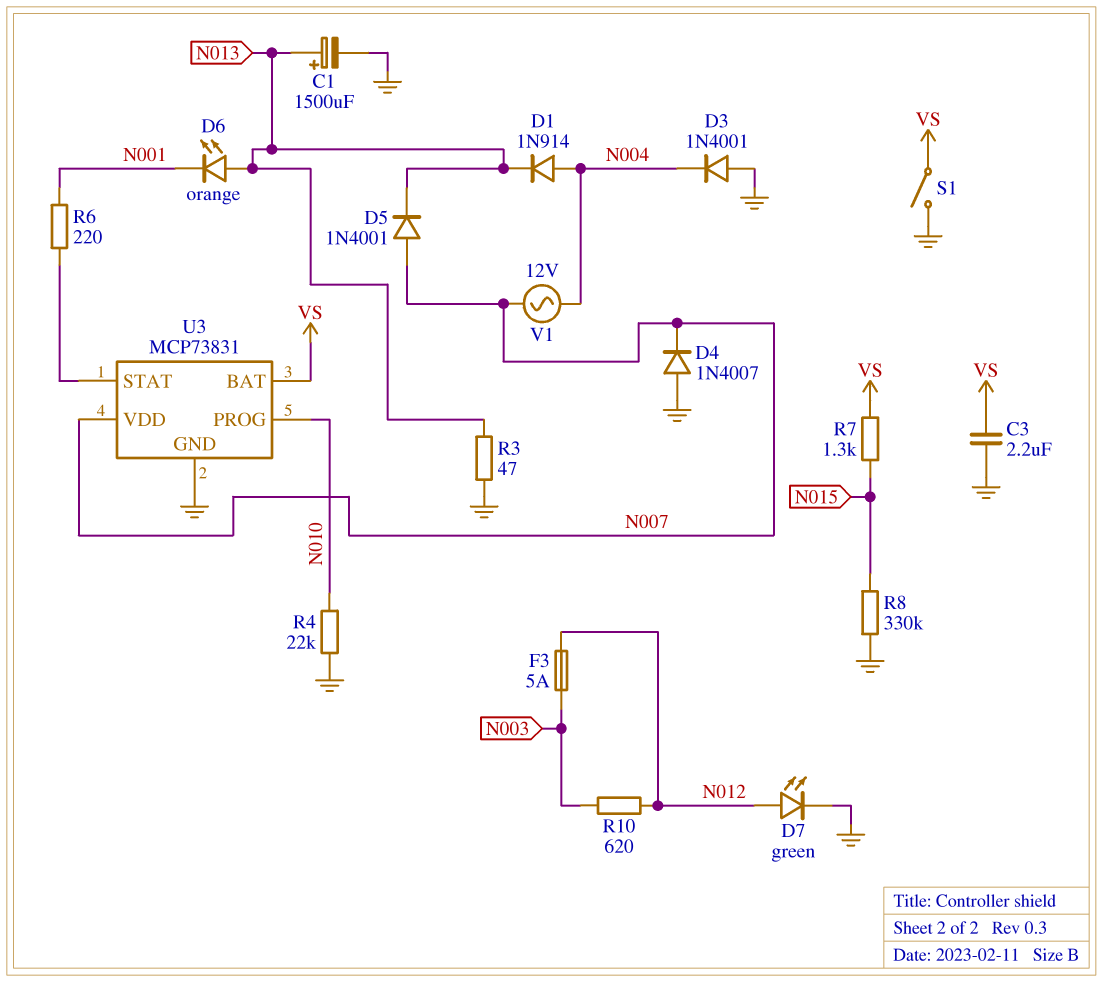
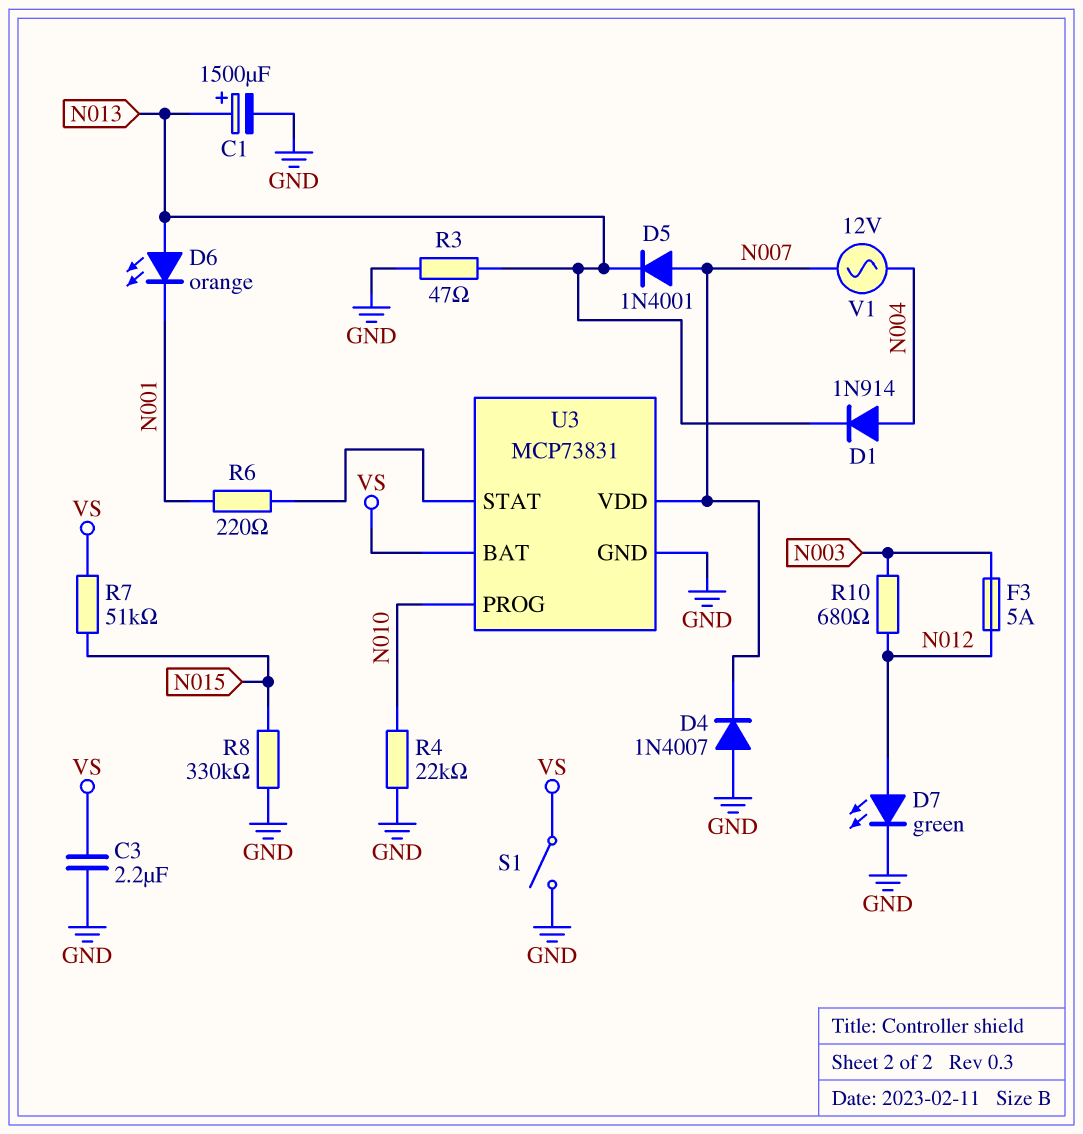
D3: diode 1N4001 (A GND, K N004) -> none
R7: 1.3k (N015, VS) -> 51k (N015, VS)
R10: 620 (N003, N012) -> 680 (N003, N012)

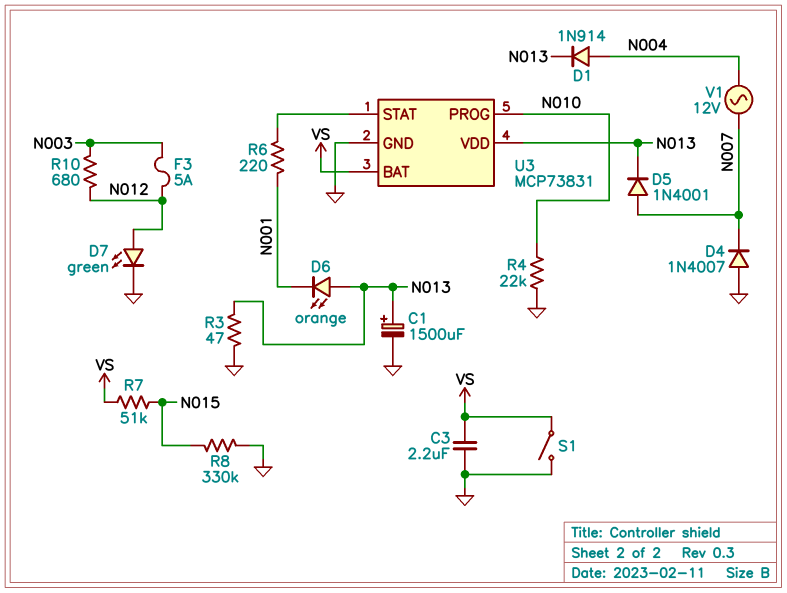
U3 pin VDD: N007 -> N013

